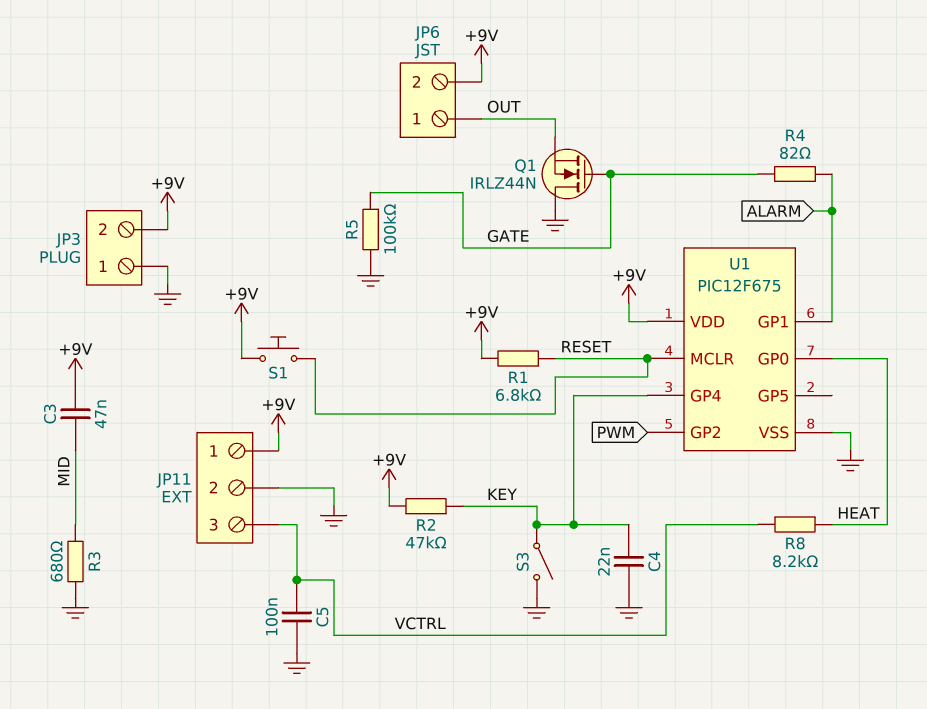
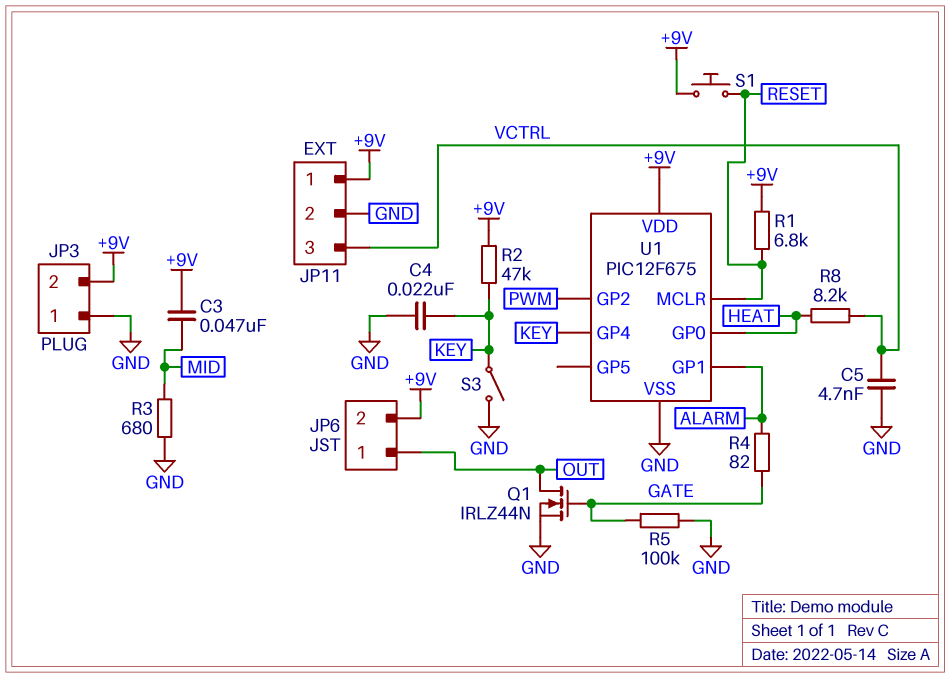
C5: 100nF (GND, VCTRL) -> 4.7nF (GND, VCTRL)
Q1: NMOS IRLZ44N (G GATE, D GND, S OUT) -> NMOS IRLZ44N (G GATE, D OUT, S GND)

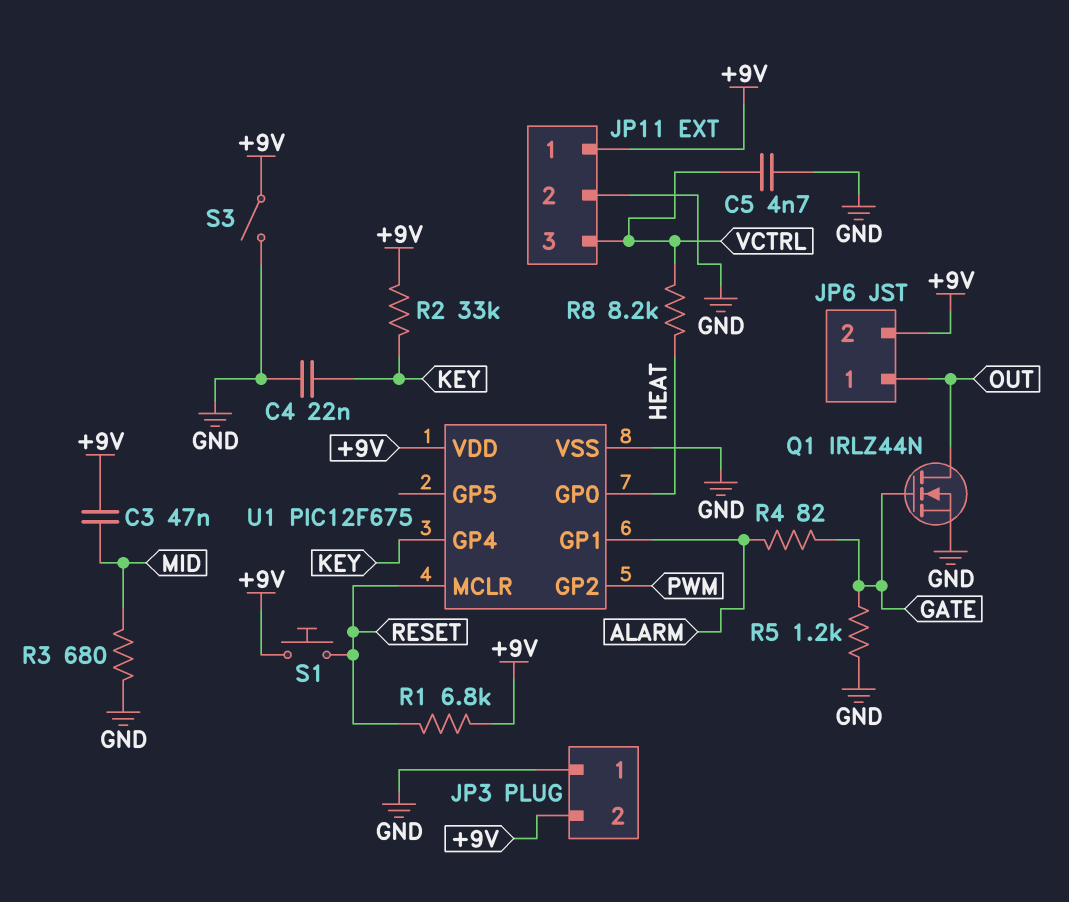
R2: 47k (+9V, KEY) -> 33k (+9V, KEY)
R5: 100k (GATE, GND) -> 1.2k (GATE, GND)
S3: switch (GND, KEY) -> switch (+9V, GND)

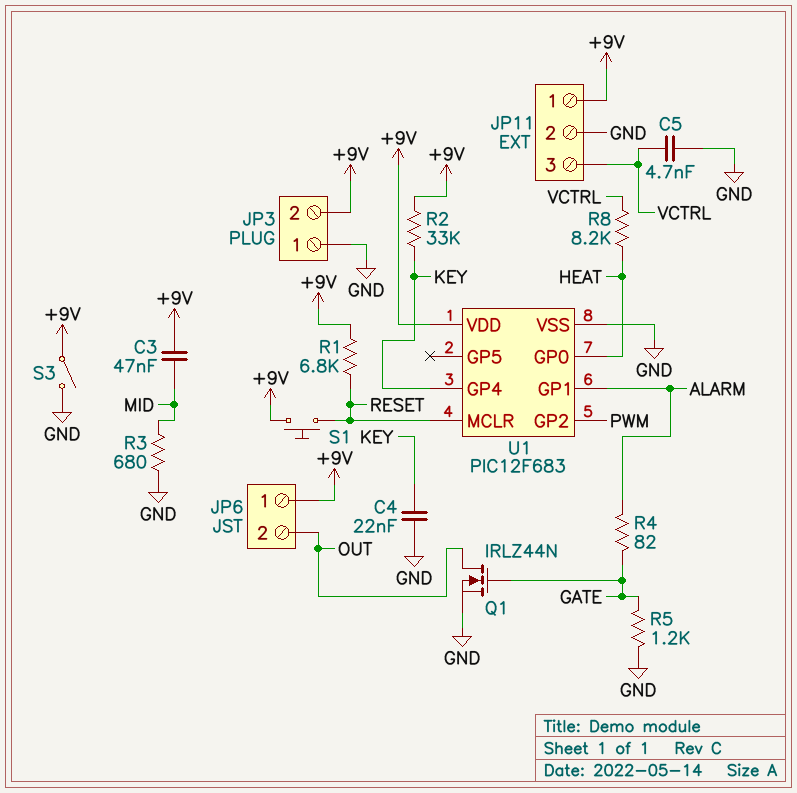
JP6 pin 1: OUT -> +9V
JP6 pin 2: +9V -> OUT
U1: PIC12F675 -> PIC12F683

